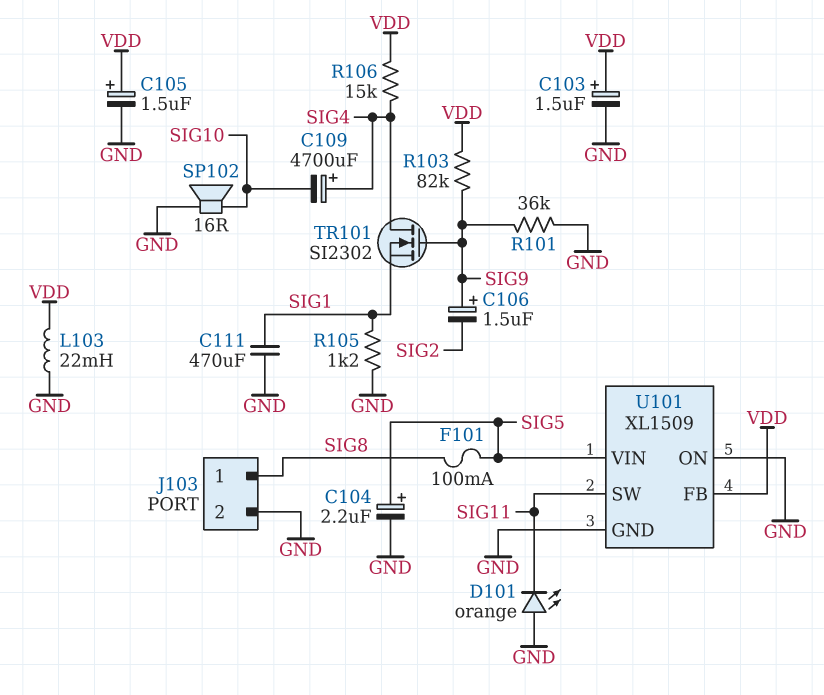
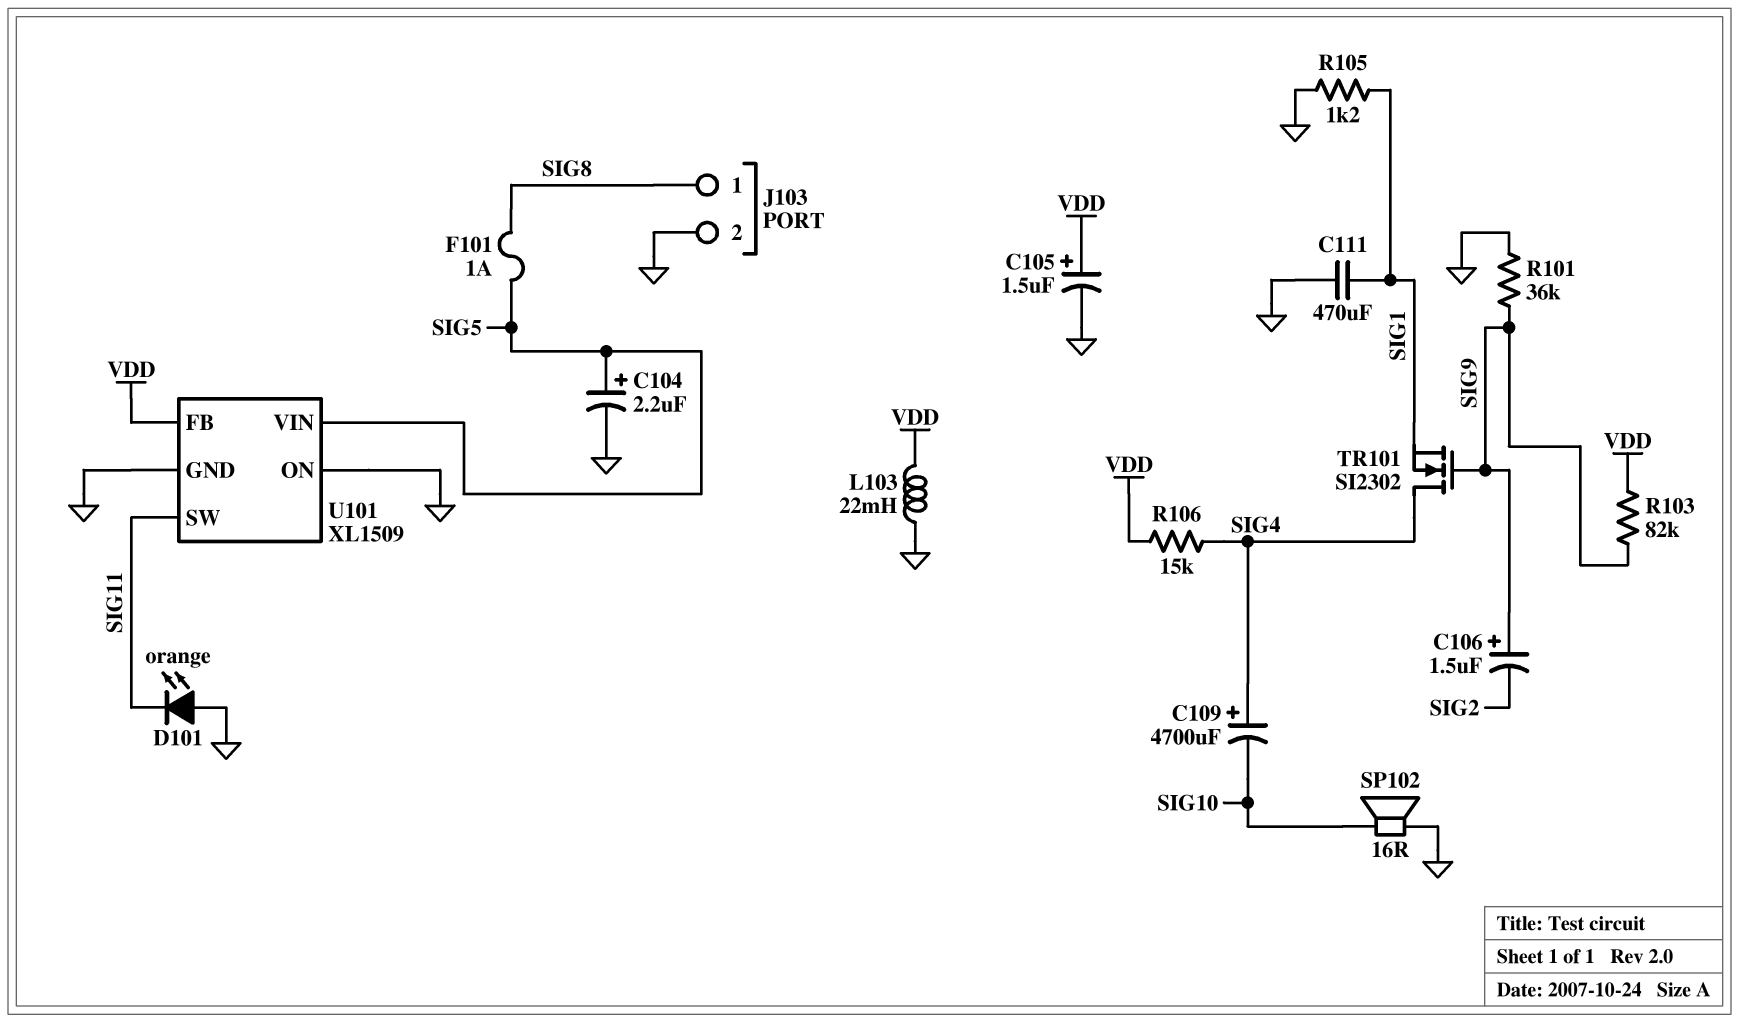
C103: 1.5uF (plus VDD, minus GND) -> none
F101: 100mA (SIG5, SIG8) -> 1A (SIG5, SIG8)

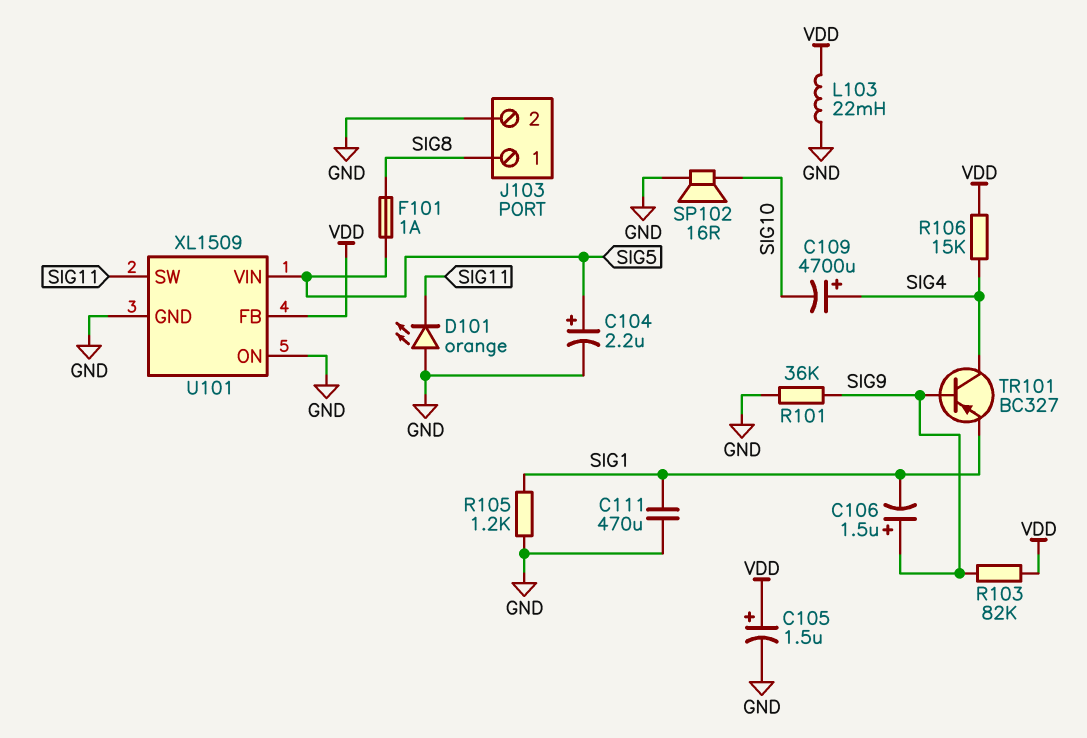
C106: 1.5uF (plus SIG9, minus SIG2) -> 1.5uF (plus SIG9, minus SIG1)
TR101: NMOS SI2302 (G SIG9, D SIG4, S SIG1) -> PNP BC327 (B SIG9, C SIG4, E SIG1)

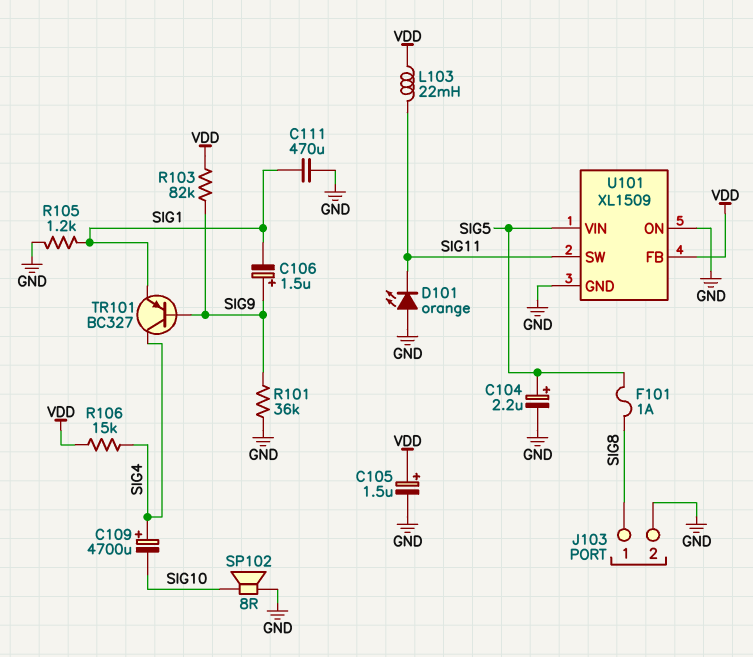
L103: 22mH (GND, VDD) -> 22mH (SIG11, VDD)
SP102: speaker 16R (GND, SIG10) -> speaker 8R (GND, SIG10)

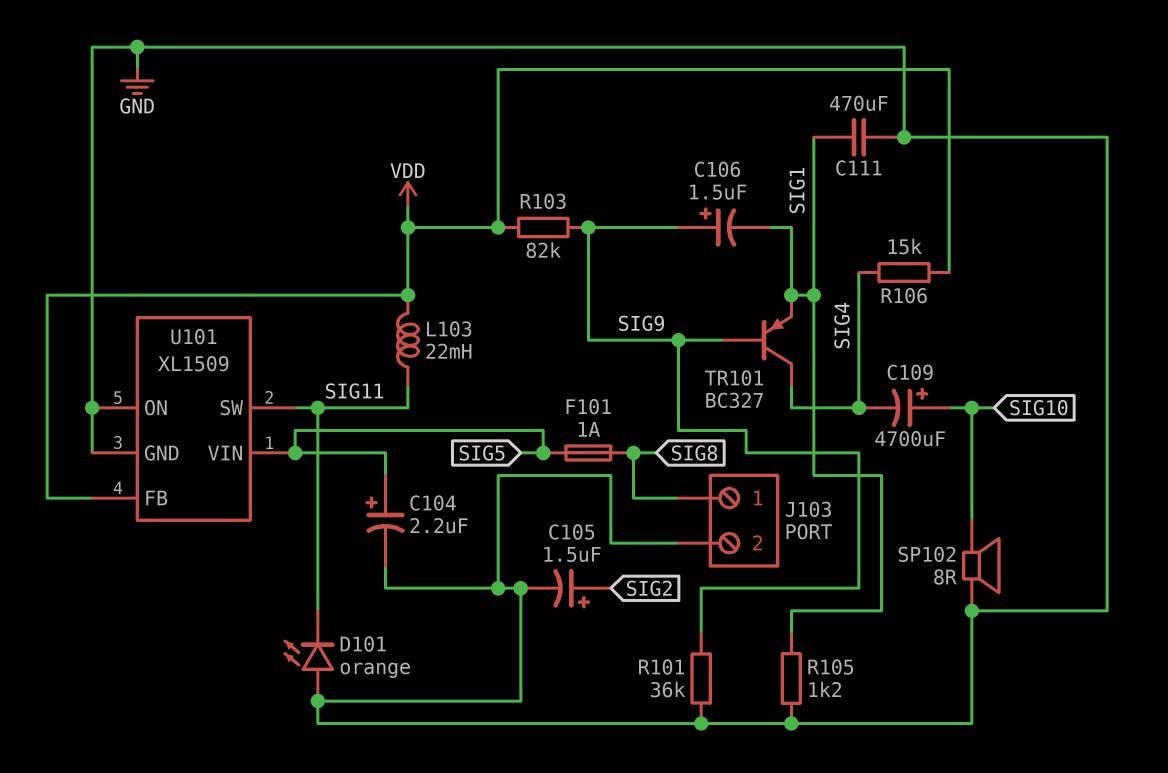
C105: 1.5uF (plus VDD, minus GND) -> 1.5uF (plus SIG2, minus GND)
C109: 4700uF (plus SIG4, minus SIG10) -> 4700uF (plus SIG10, minus SIG4)

